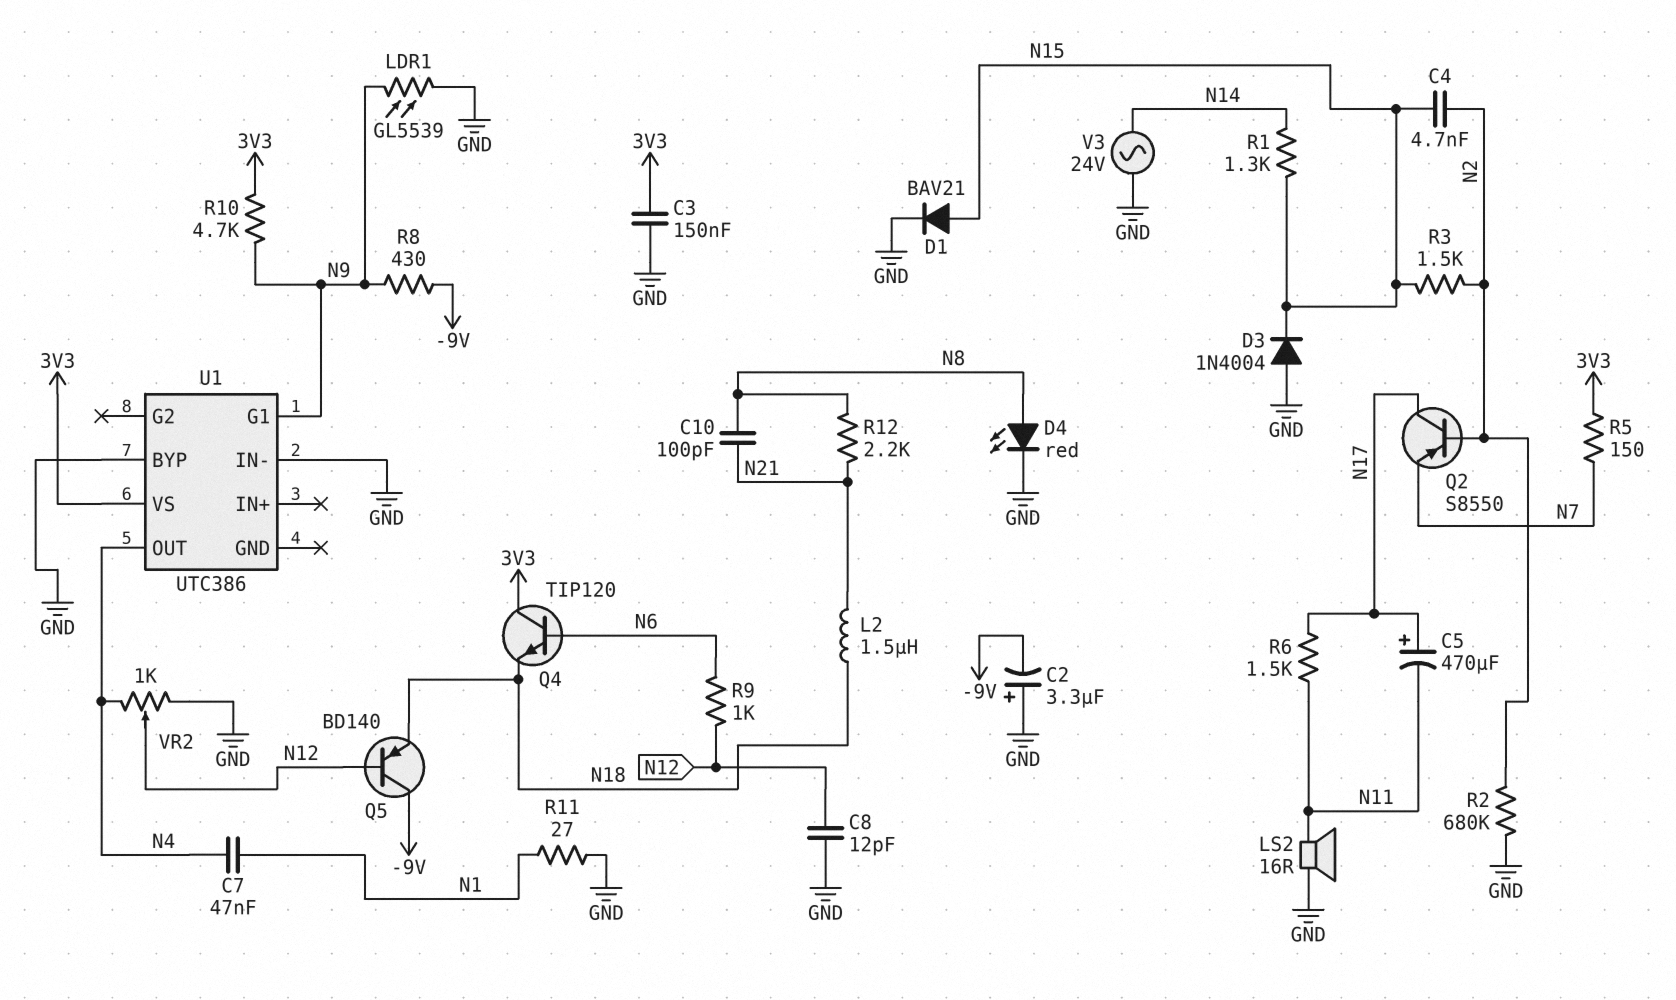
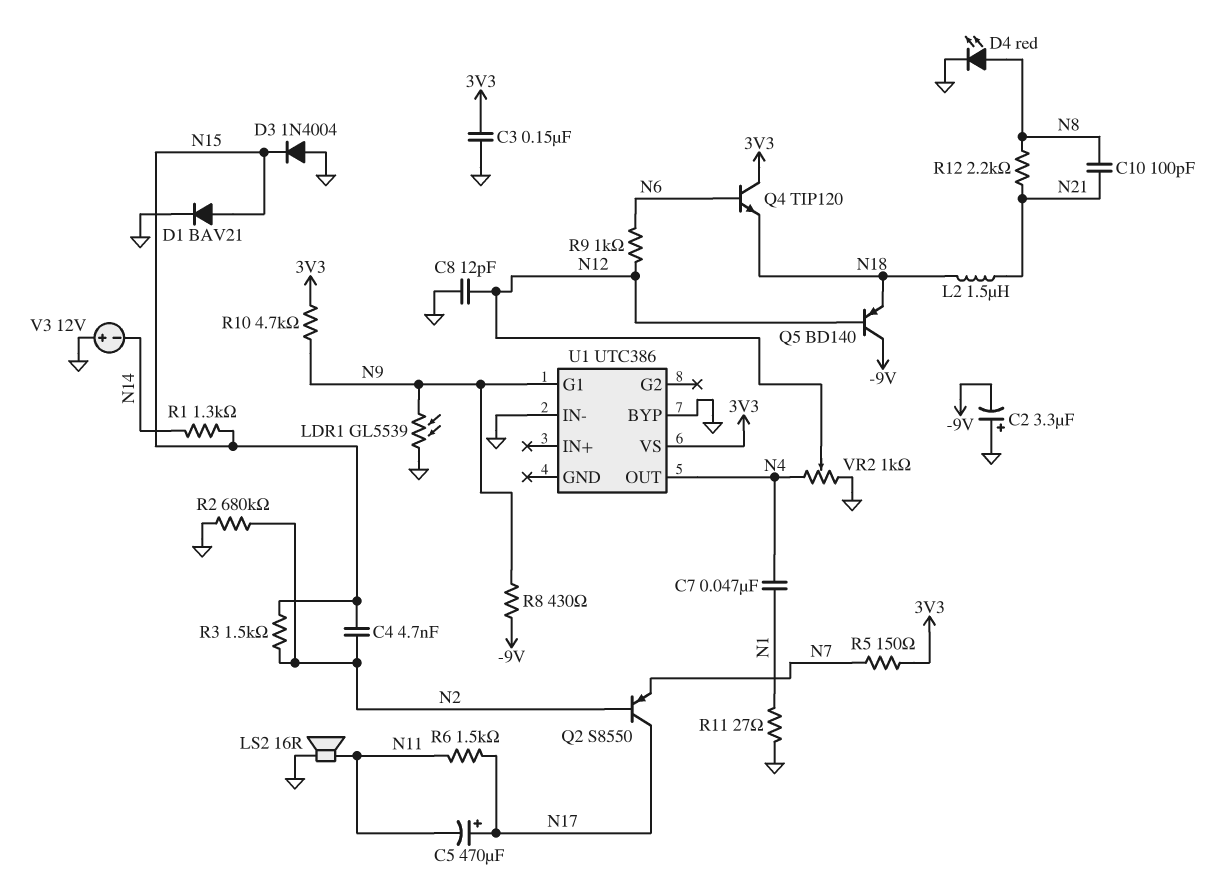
V3: AC 24V (GND, N14) -> 12V (plus GND, minus N14)

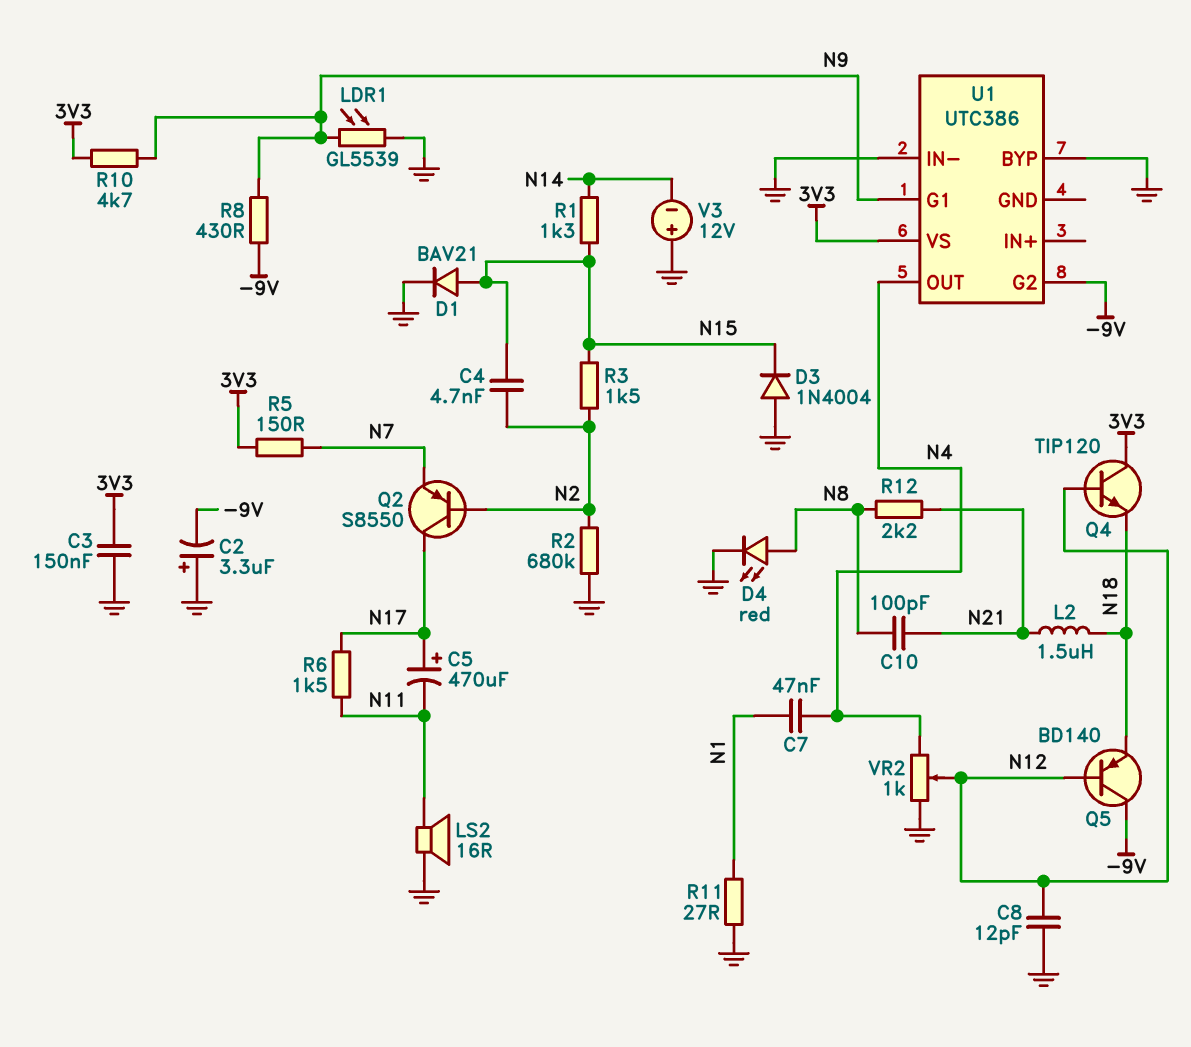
Q4: NPN TIP120 (B N6, C 3V3, E N18) -> NPN TIP120 (B N12, C 3V3, E N18)
R9: 1k (N6, N12) -> none
U1 pin G2: none -> -9V

